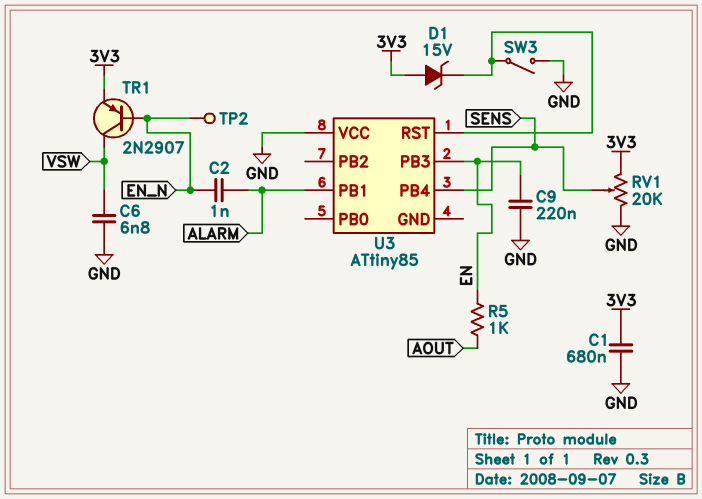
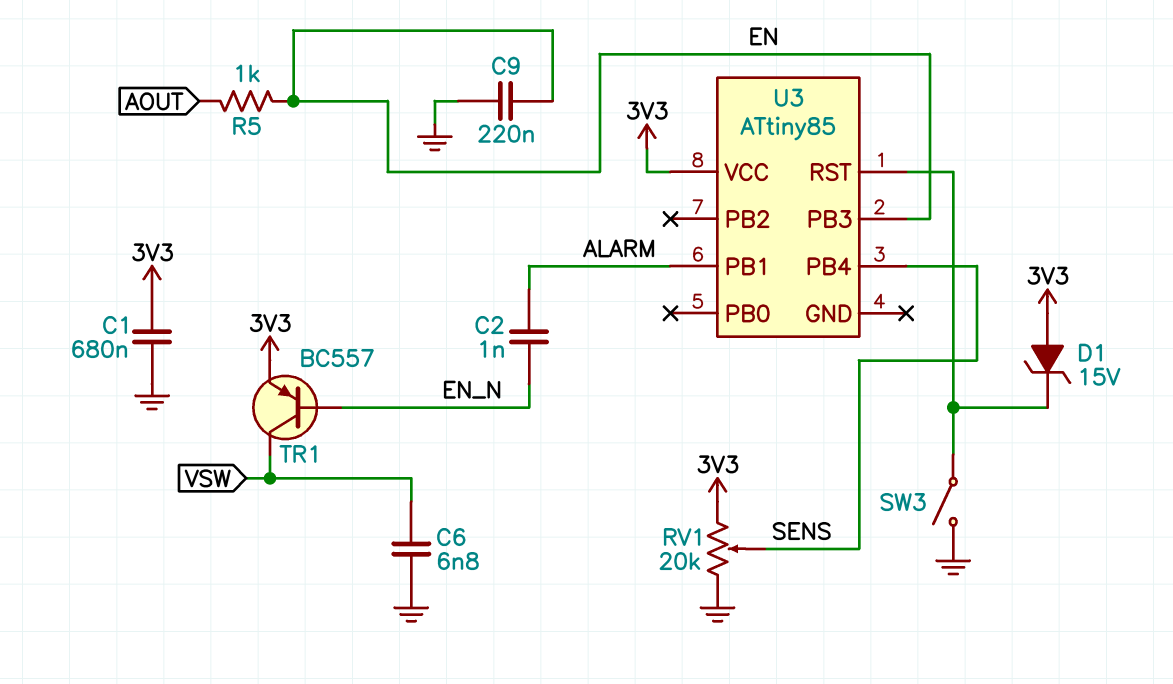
TP2: test point (EN_N) -> none
TR1: PNP 2N2907 (B EN_N, C VSW, E 3V3) -> PNP BC557 (B EN_N, C VSW, E 3V3)
U3 pin VCC: GND -> 3V3

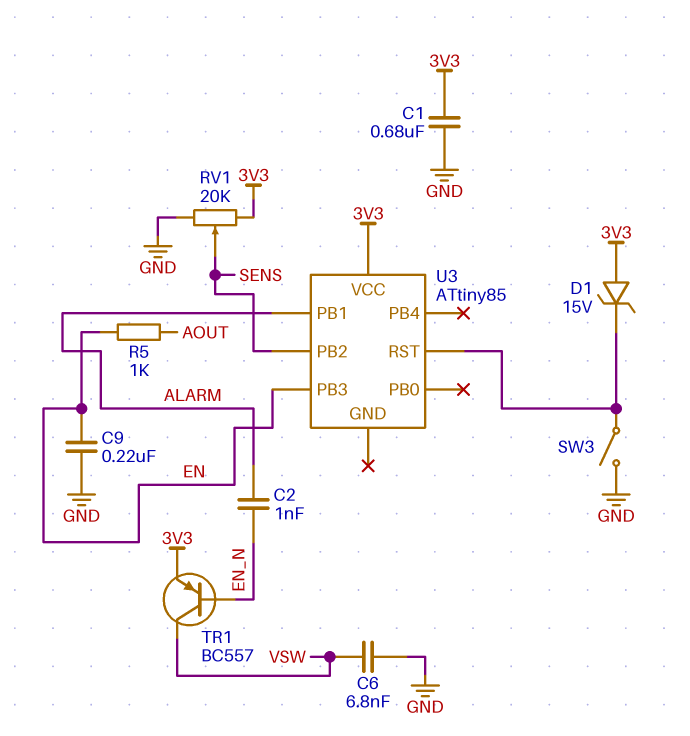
U3 pin PB2: none -> SENS
U3 pin PB4: SENS -> none

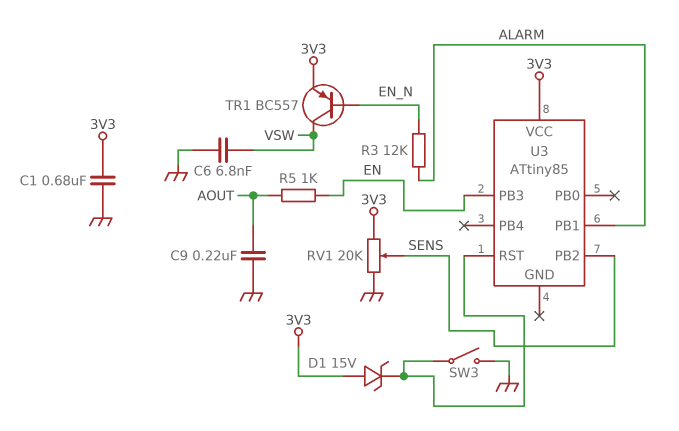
C2: 1nF (ALARM, EN_N) -> none
C9: 220nF (EN, GND) -> 220nF (AOUT, GND)
R3: none -> 12k (ALARM, EN_N)

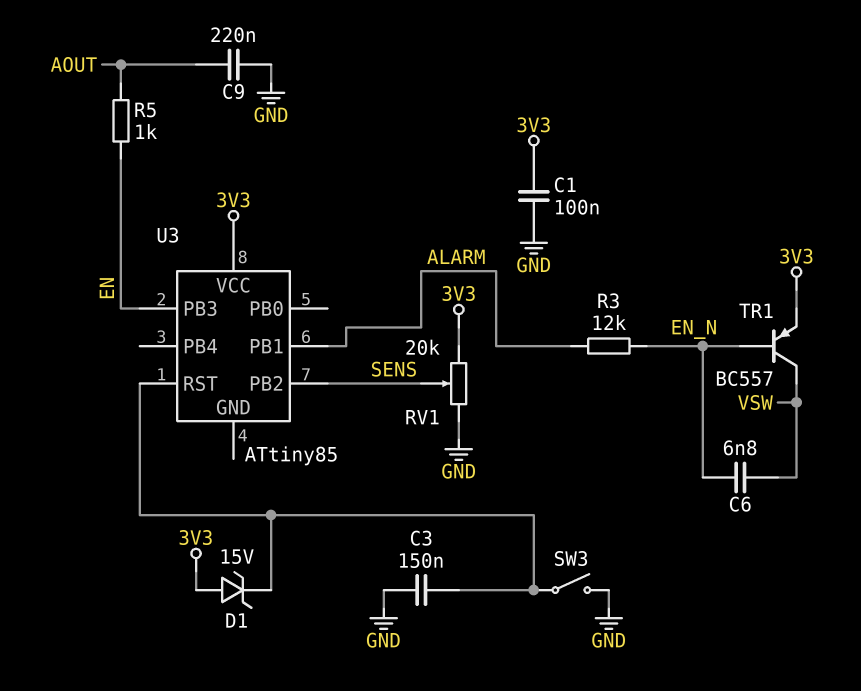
C1: 680nF (3V3, GND) -> 100nF (3V3, GND)
C3: none -> 150nF (GND, U3/RST)
C6: 6.8nF (GND, VSW) -> 6.8nF (EN_N, VSW)

